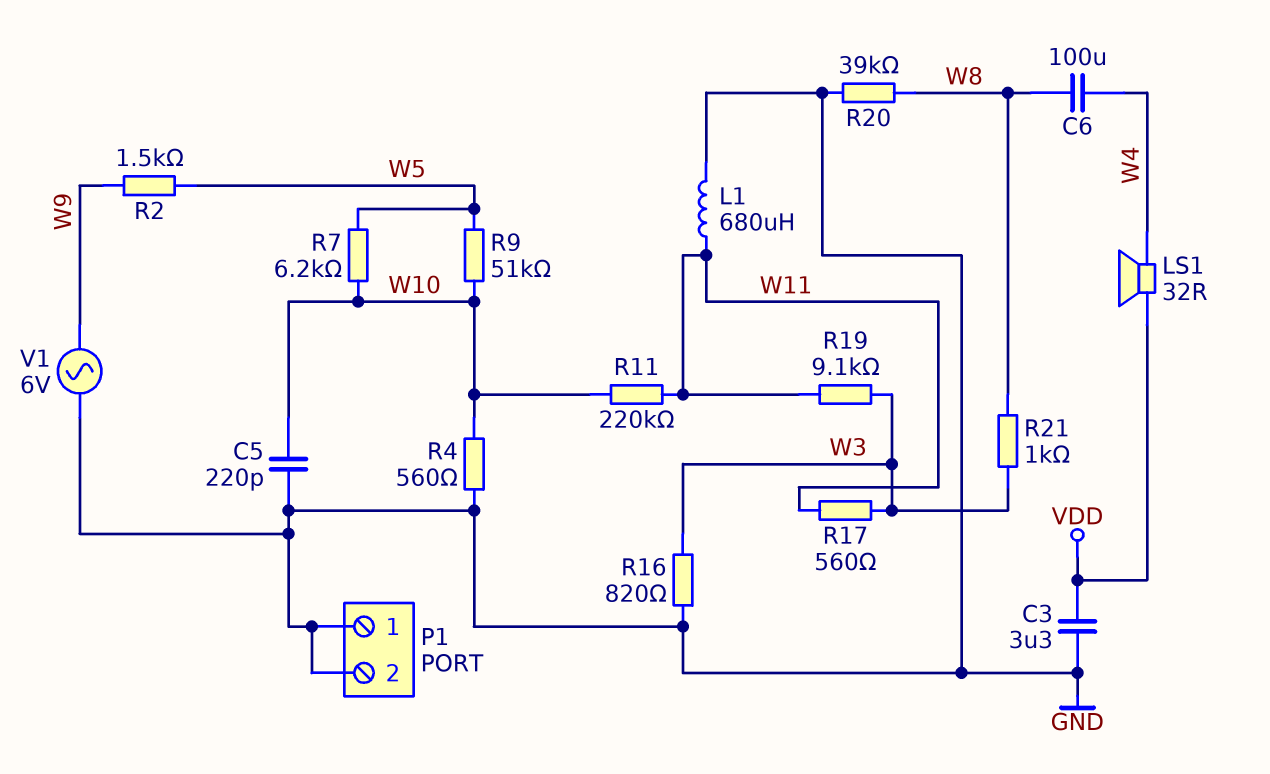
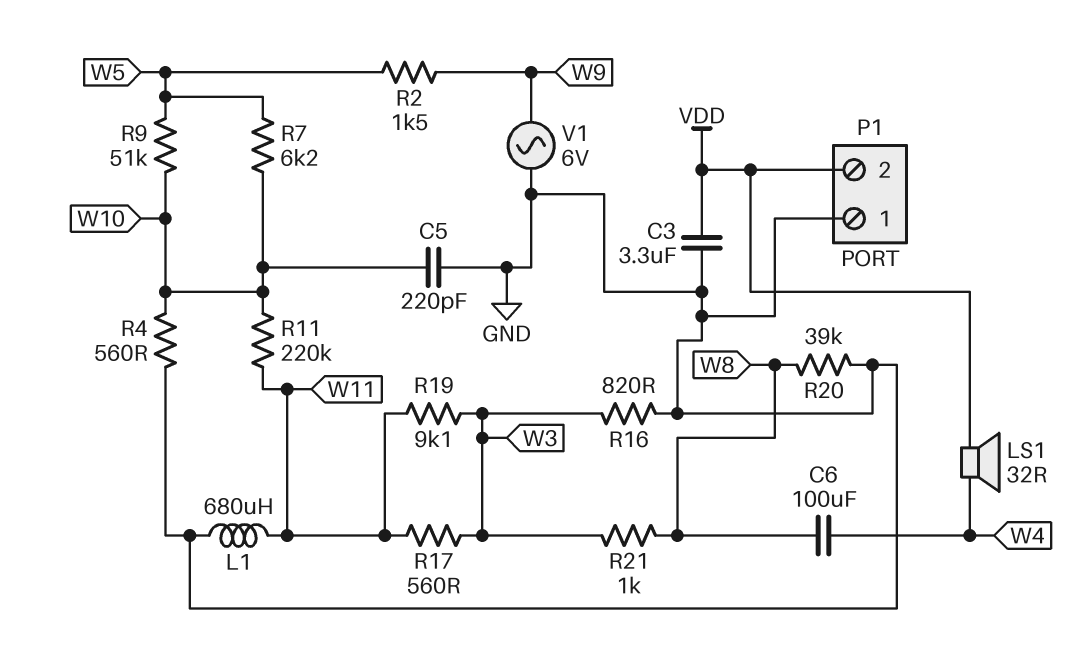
P1 pin 2: GND -> VDD

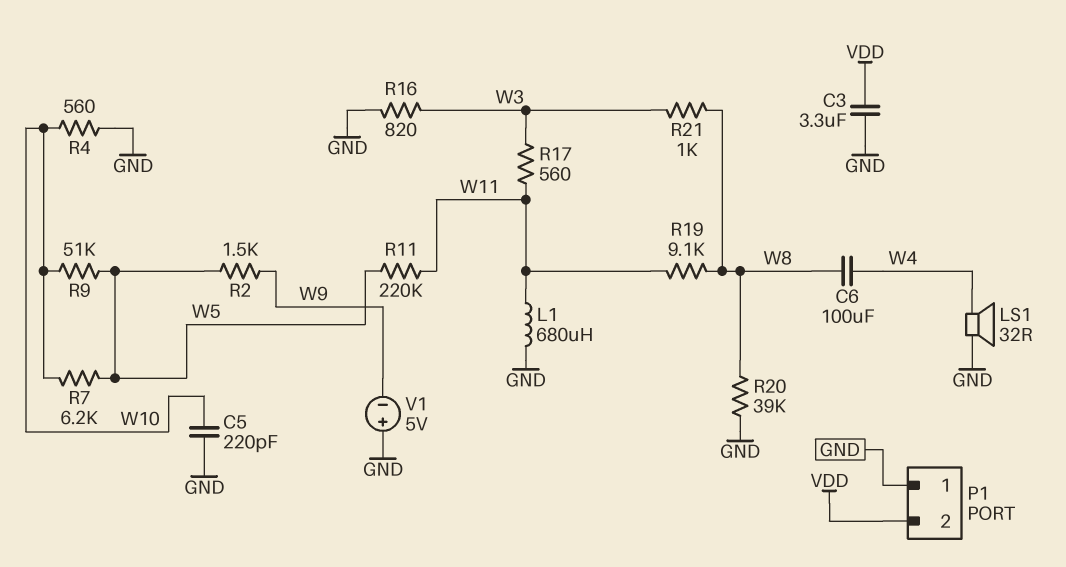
LS1: speaker 32R (VDD, W4) -> speaker 32R (GND, W4)
R11: 220k (W10, W11) -> 220k (W5, W11)
R19: 9.1k (W3, W11) -> 9.1k (W8, W11)
V1: AC 6V (GND, W9) -> 5V (plus GND, minus W9)

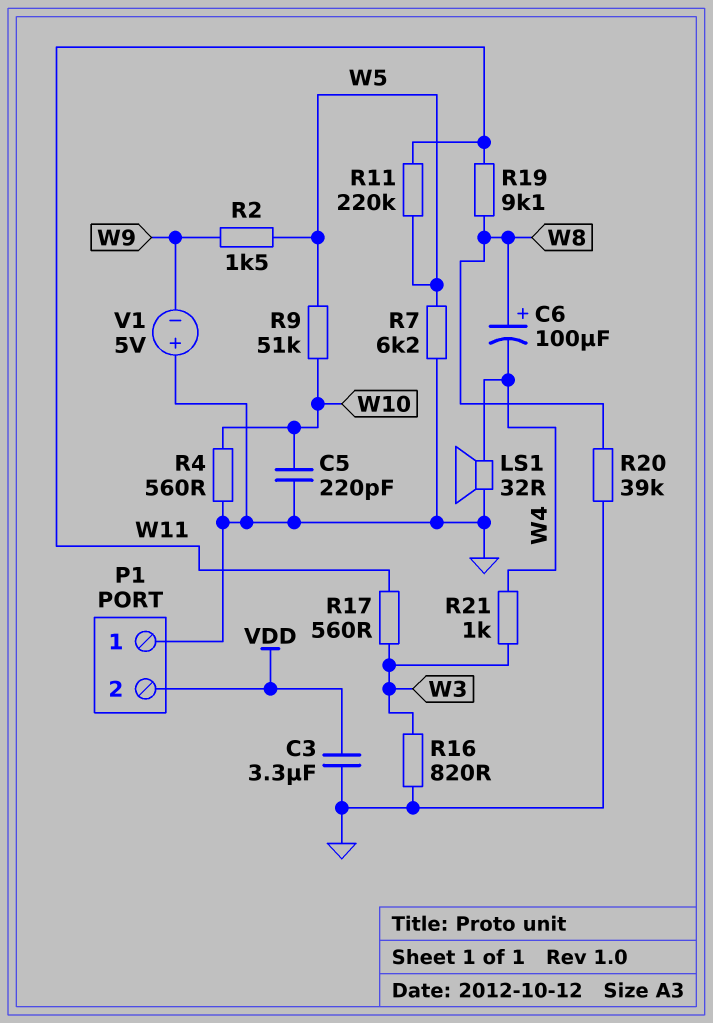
C6: 100uF (W4, W8) -> 100uF (plus W8, minus W4)
L1: 680uH (GND, W11) -> none
R7: 6.2k (W5, W10) -> 6.2k (GND, W5)
R21: 1k (W3, W8) -> 1k (W3, W4)

